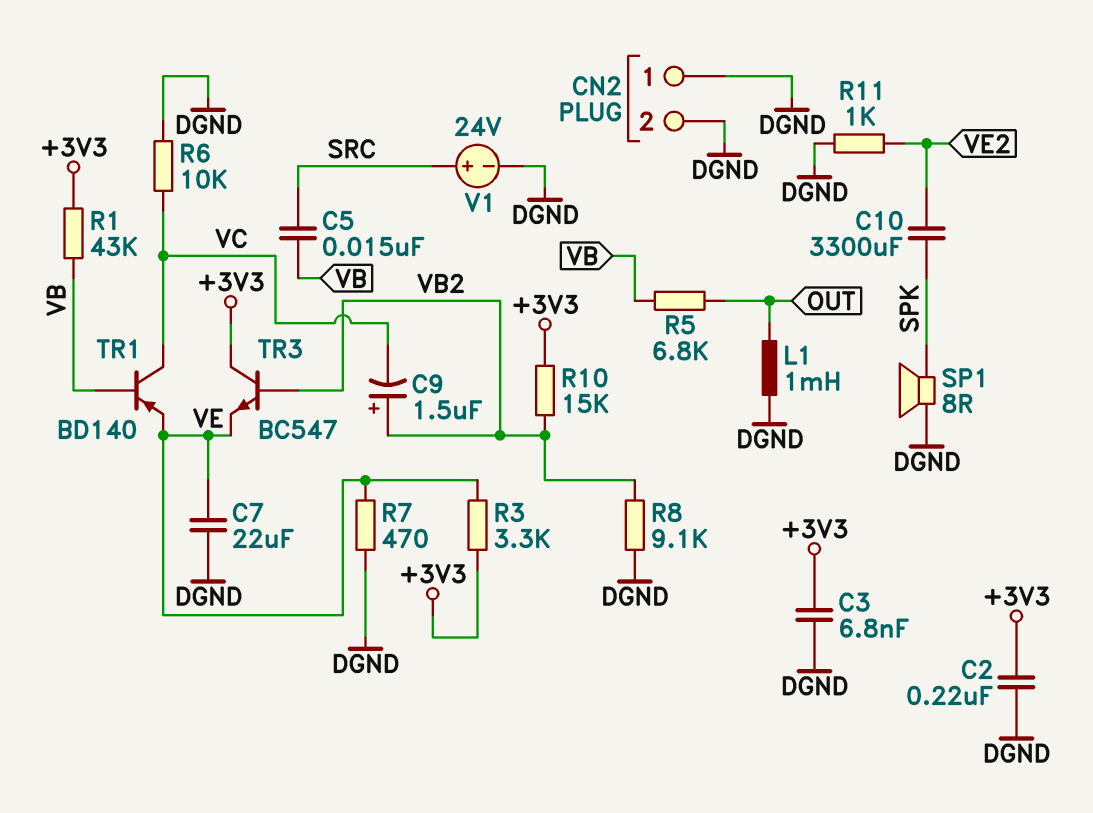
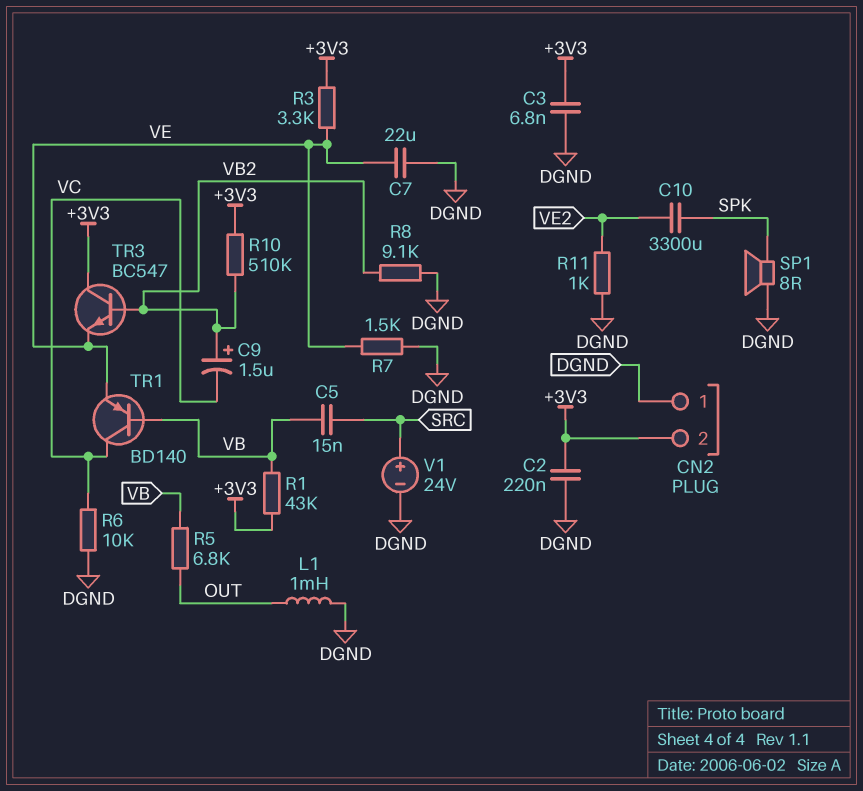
CN2 pin 2: DGND -> +3V3
R7: 470 (DGND, VE) -> 1.5k (DGND, VE)
R10: 15k (+3V3, VB2) -> 510k (+3V3, VB2)

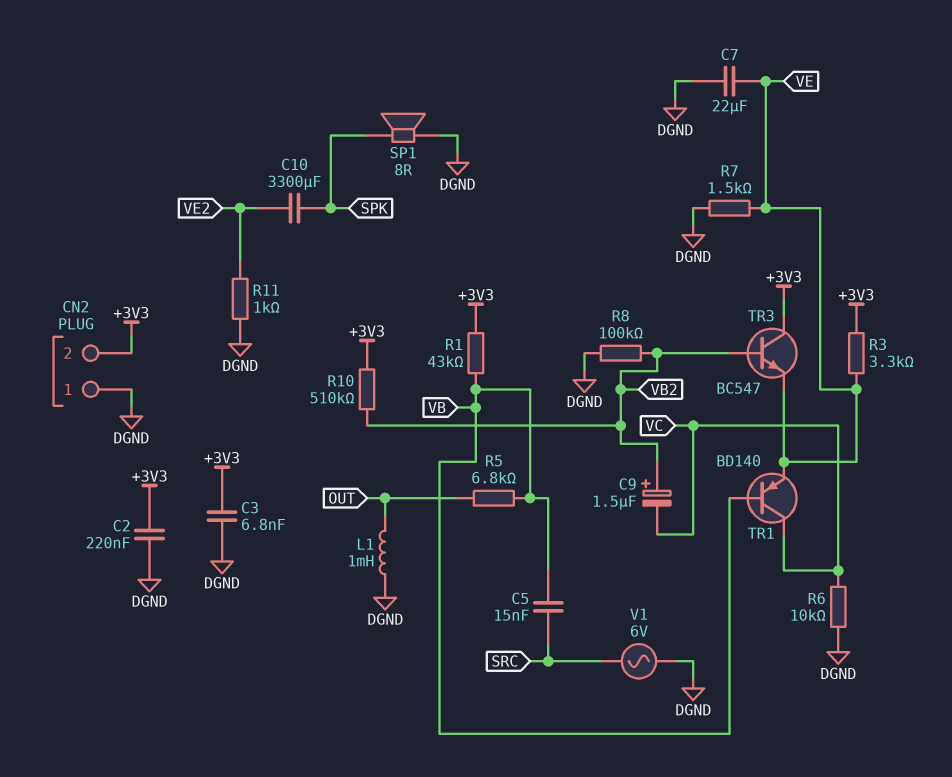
R8: 9.1k (DGND, VB2) -> 100k (DGND, VB2)
V1: 24V (plus SRC, minus DGND) -> AC 6V (DGND, SRC)

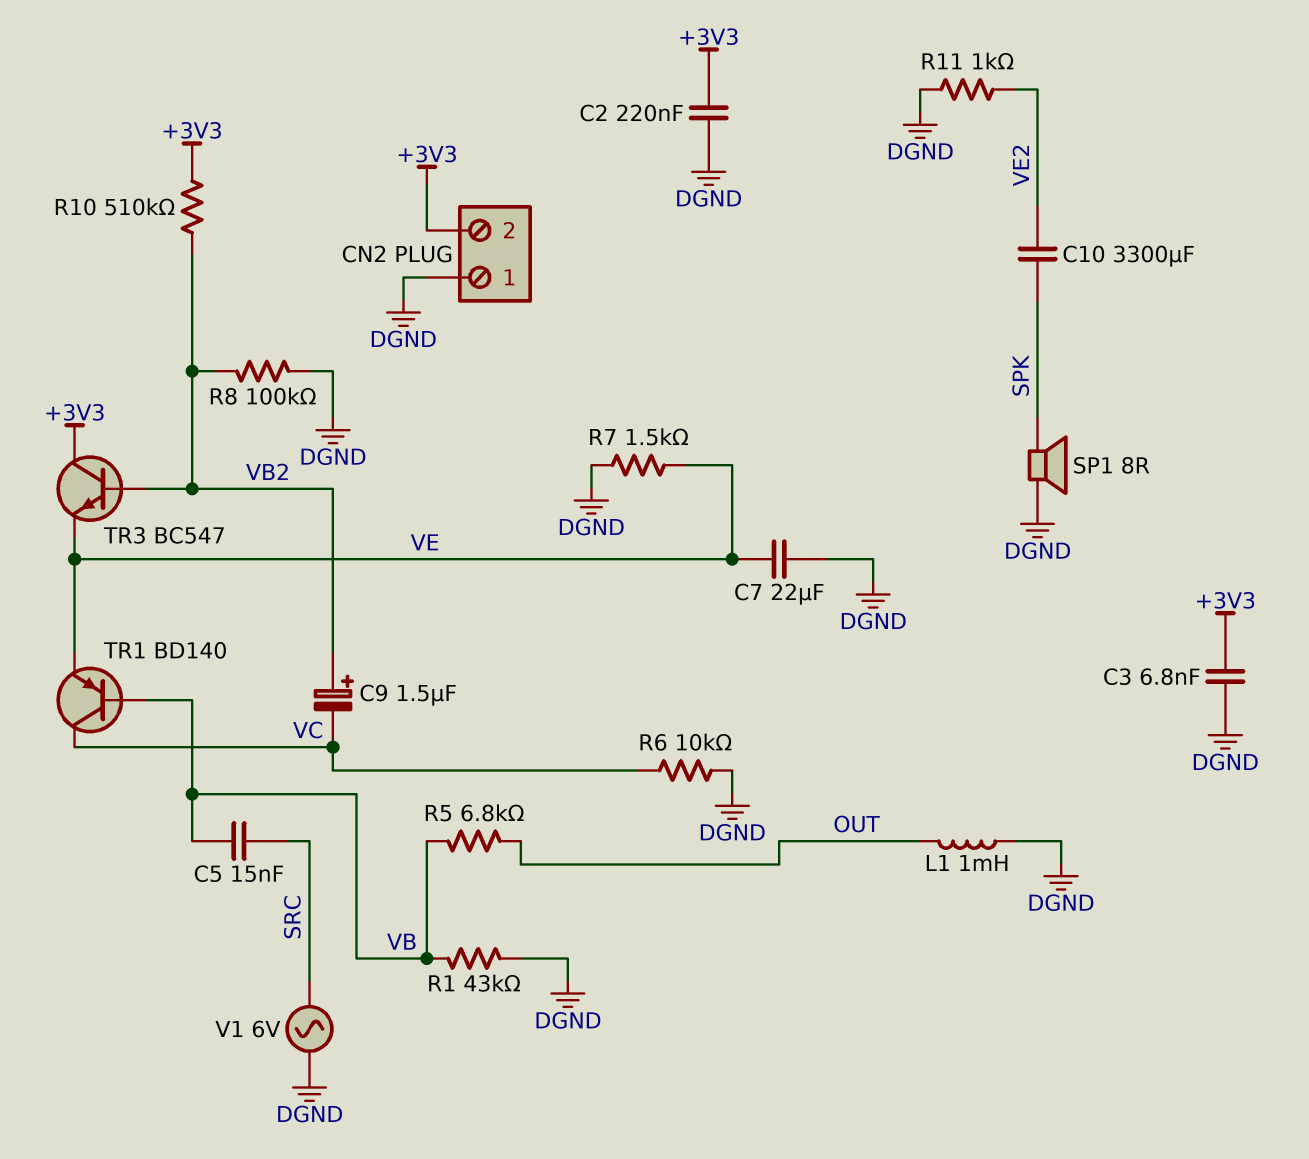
R1: 43k (+3V3, VB) -> 43k (DGND, VB)
R3: 3.3k (+3V3, VE) -> none

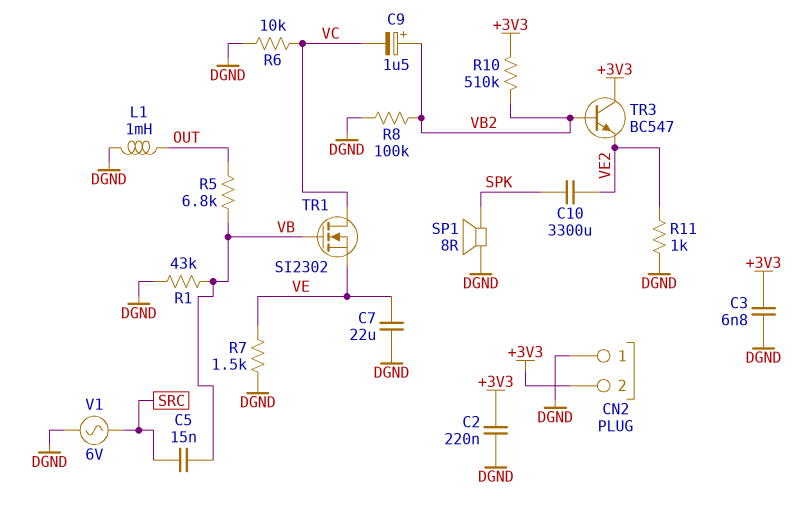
TR1: PNP BD140 (B VB, C VC, E VE) -> NMOS SI2302 (G VB, D VC, S VE)
TR3: NPN BC547 (B VB2, C +3V3, E VE) -> NPN BC547 (B VB2, C +3V3, E VE2)

